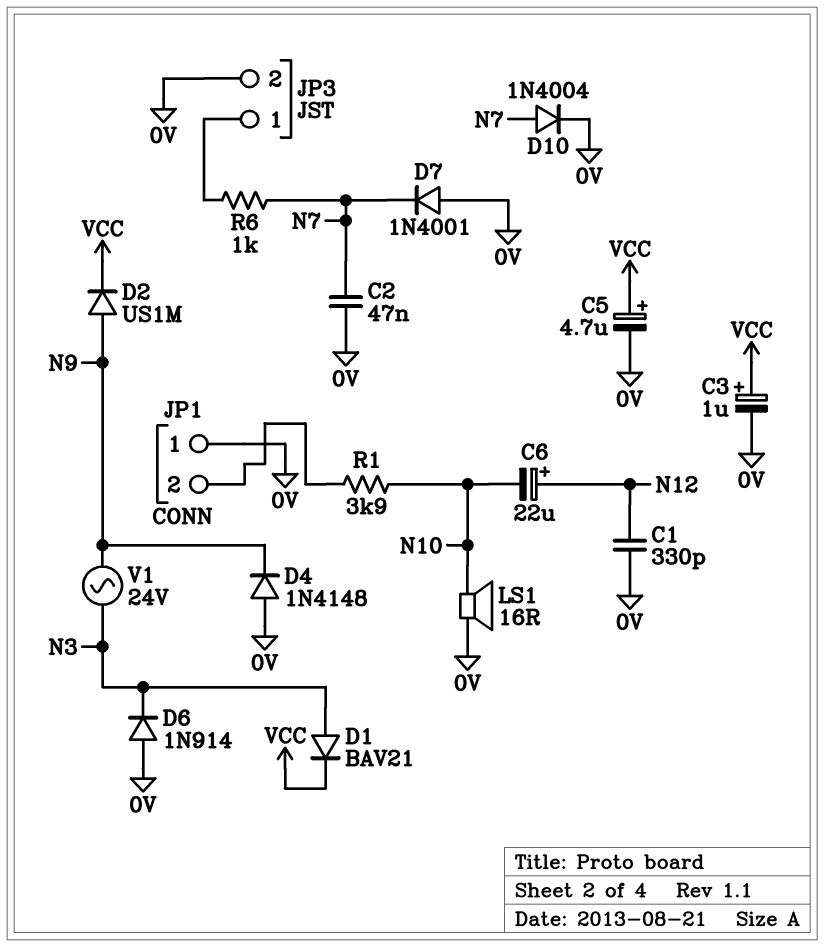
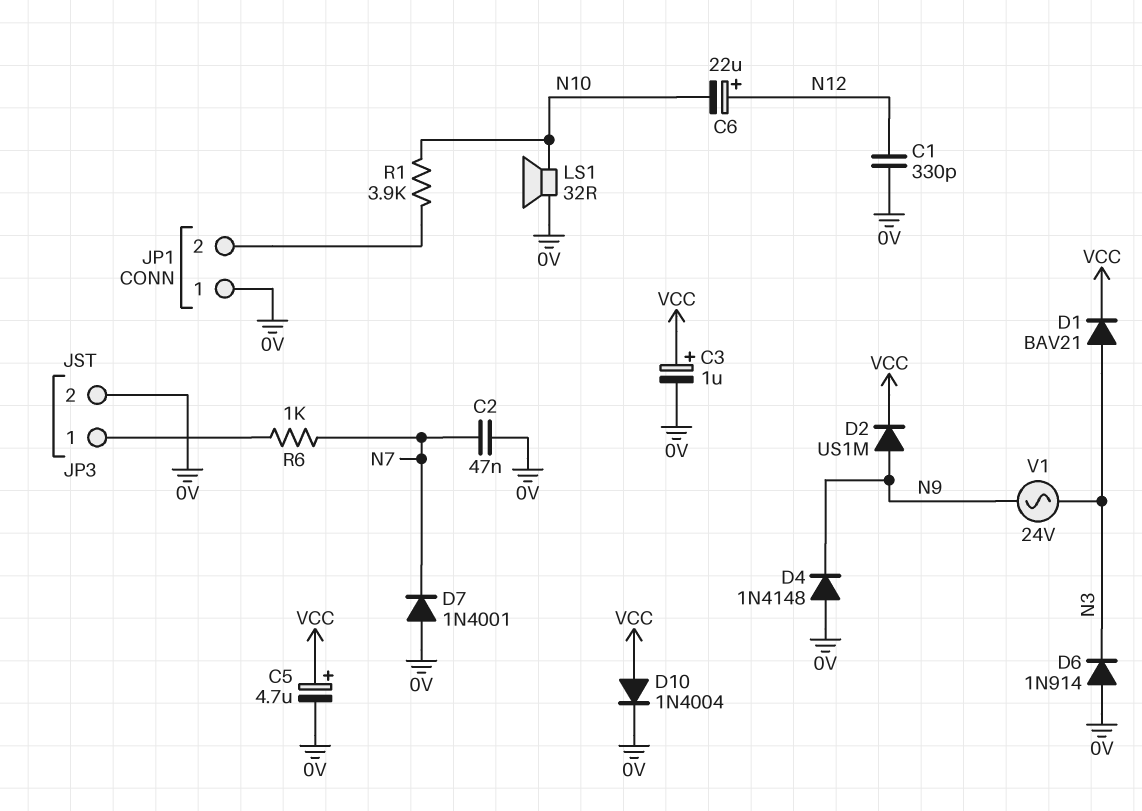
D10: diode 1N4004 (A N7, K 0V) -> diode 1N4004 (A VCC, K 0V)
LS1: speaker 16R (0V, N10) -> speaker 32R (0V, N10)

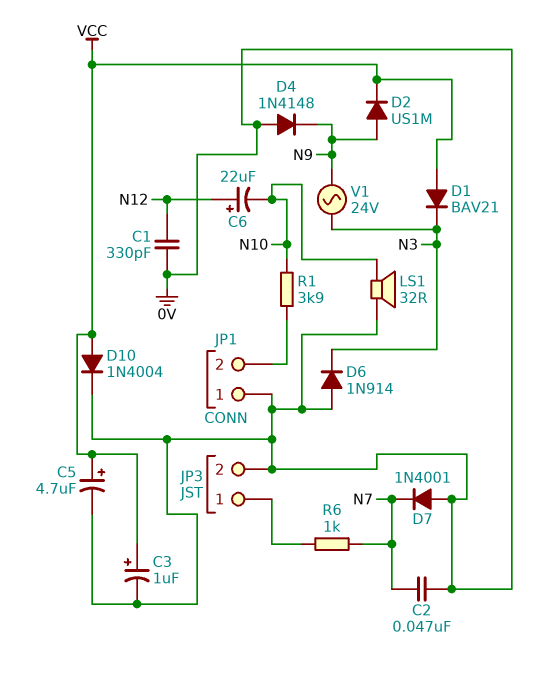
D1: diode BAV21 (A N3, K VCC) -> diode BAV21 (A VCC, K N3)

